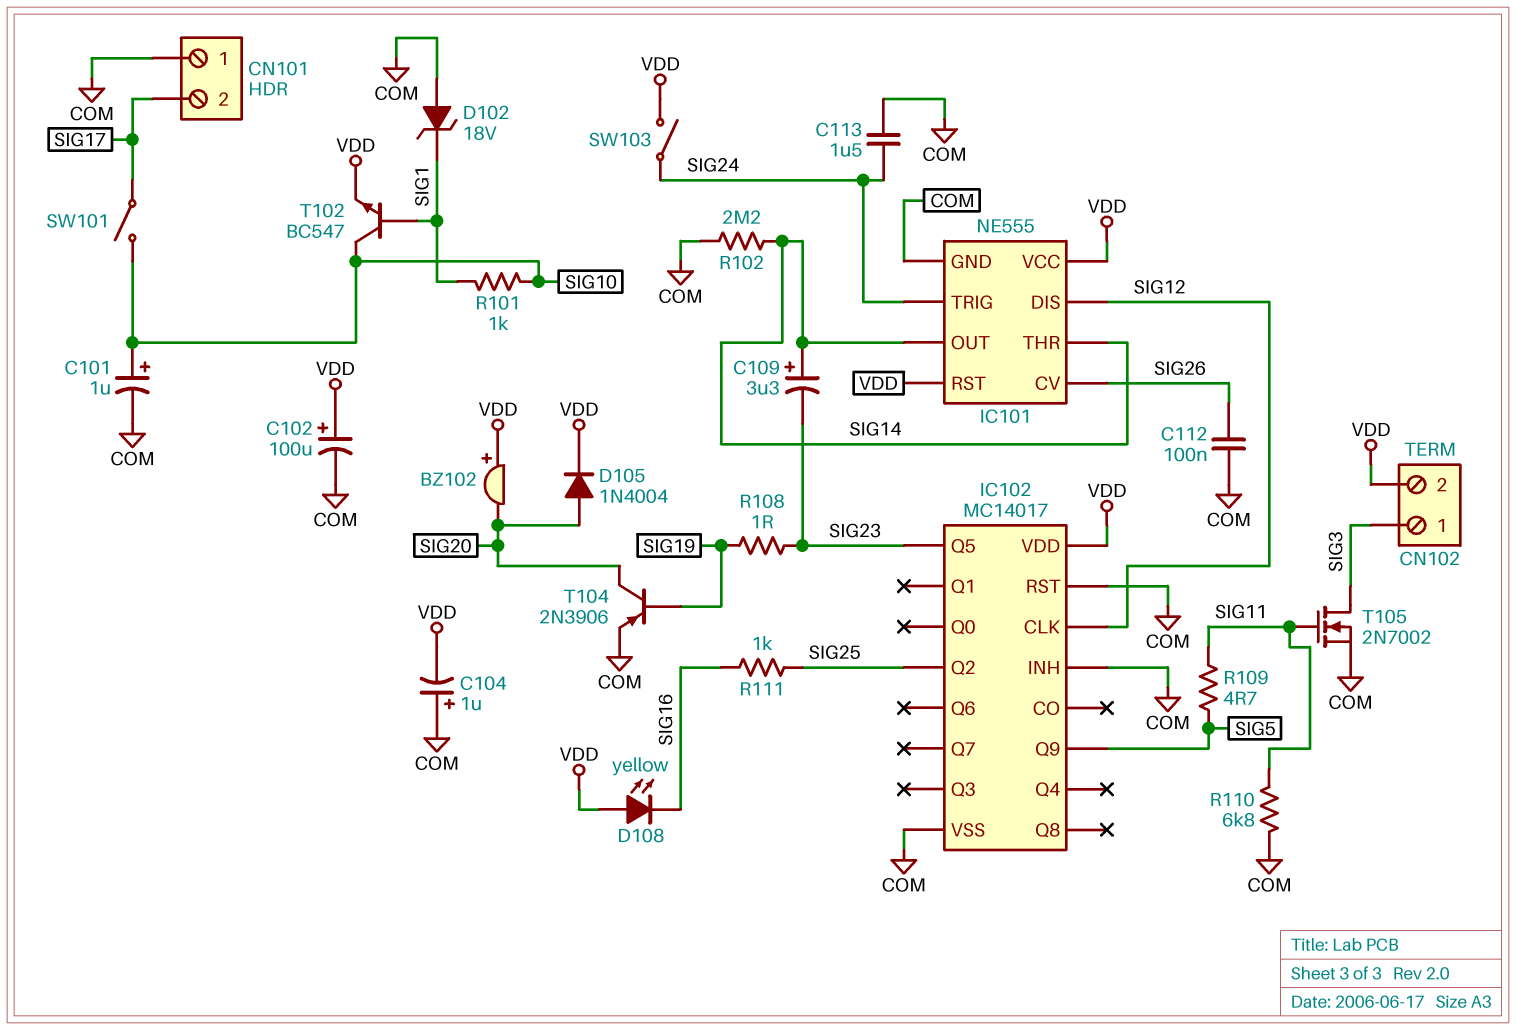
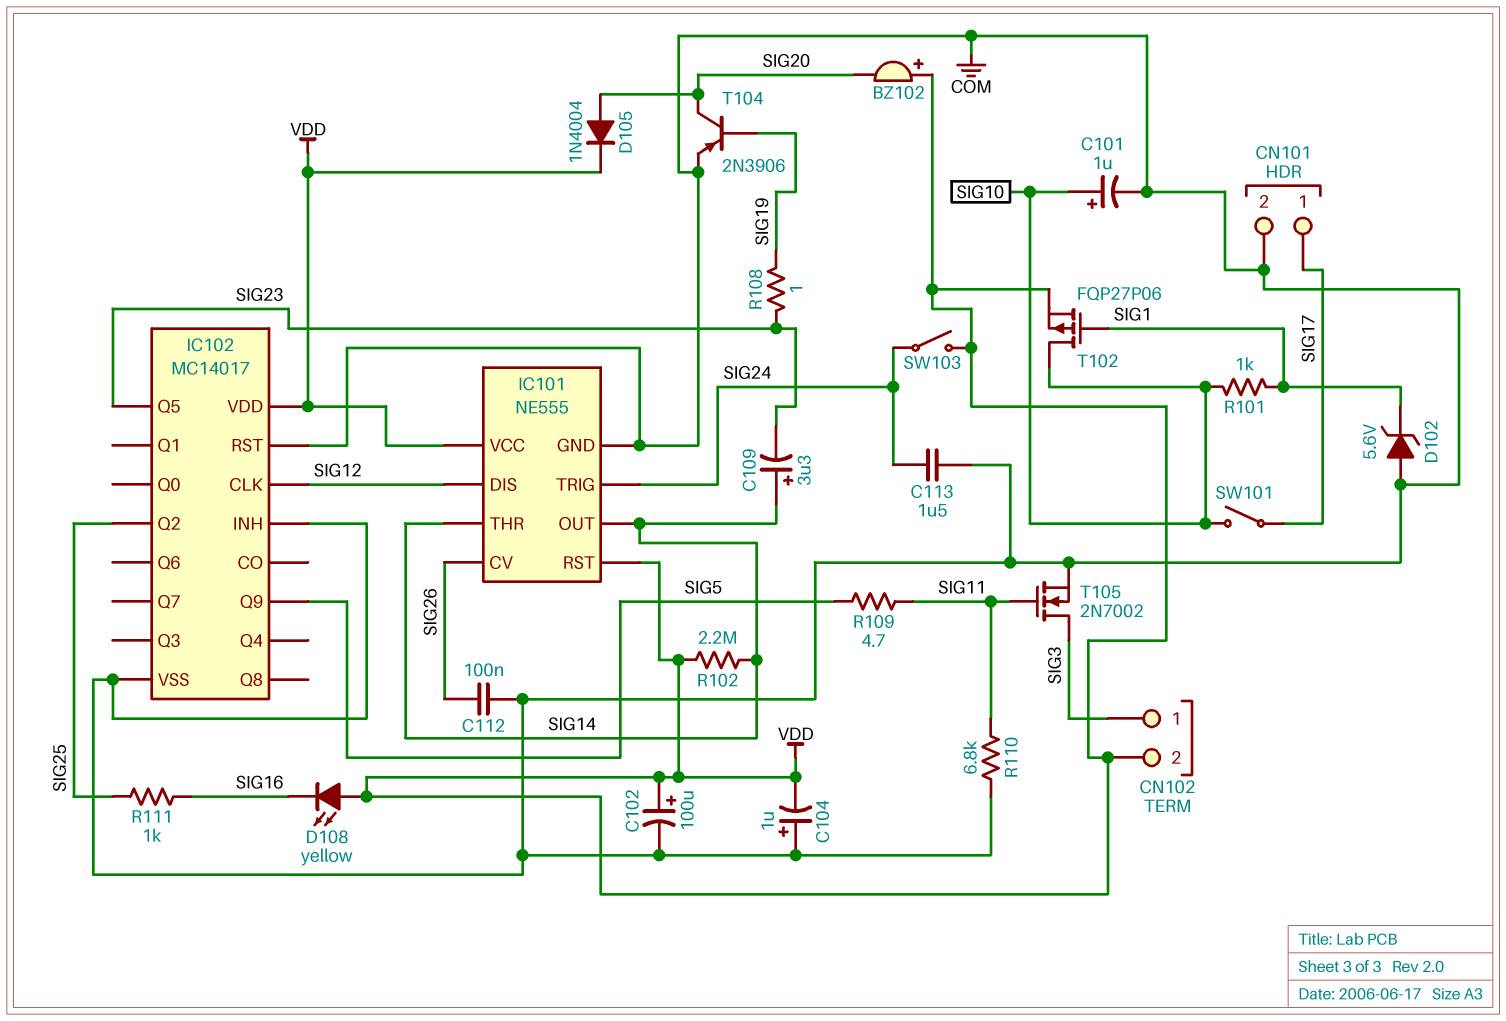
CN101 pin 1: COM -> SIG17
CN101 pin 2: SIG17 -> COM
D102: zener 18V (A COM, K SIG1) -> zener 5.6V (A COM, K SIG1)
R102: 2.2M (COM, SIG14) -> 2.2M (SIG14, VDD)
T102: NPN BC547 (B SIG1, C SIG10, E VDD) -> PMOS FQP27P06 (G SIG1, D SIG10, S VDD)

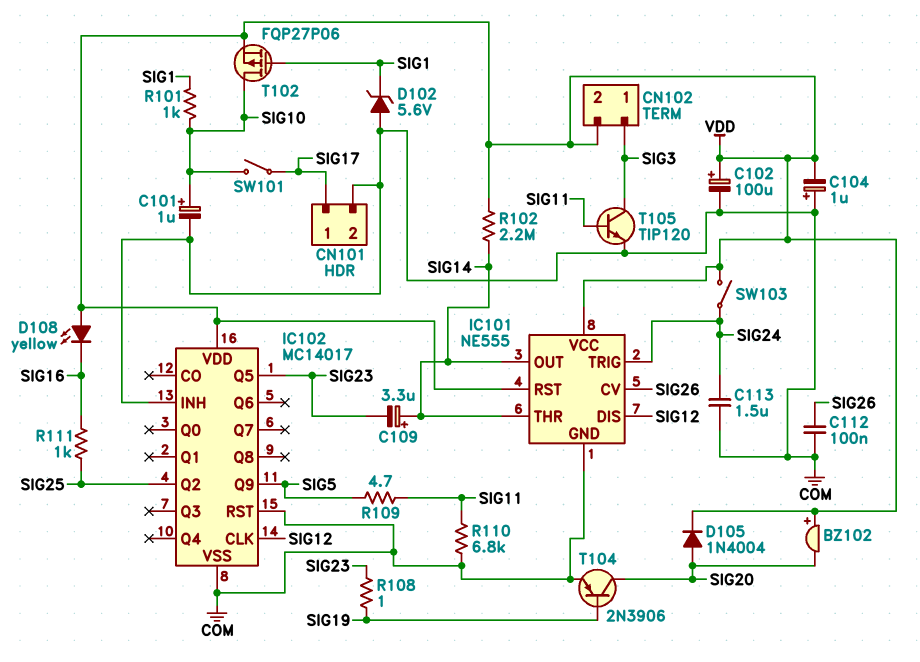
T105: NMOS 2N7002 (G SIG11, D SIG3, S COM) -> NPN TIP120 (B SIG11, C SIG3, E COM)

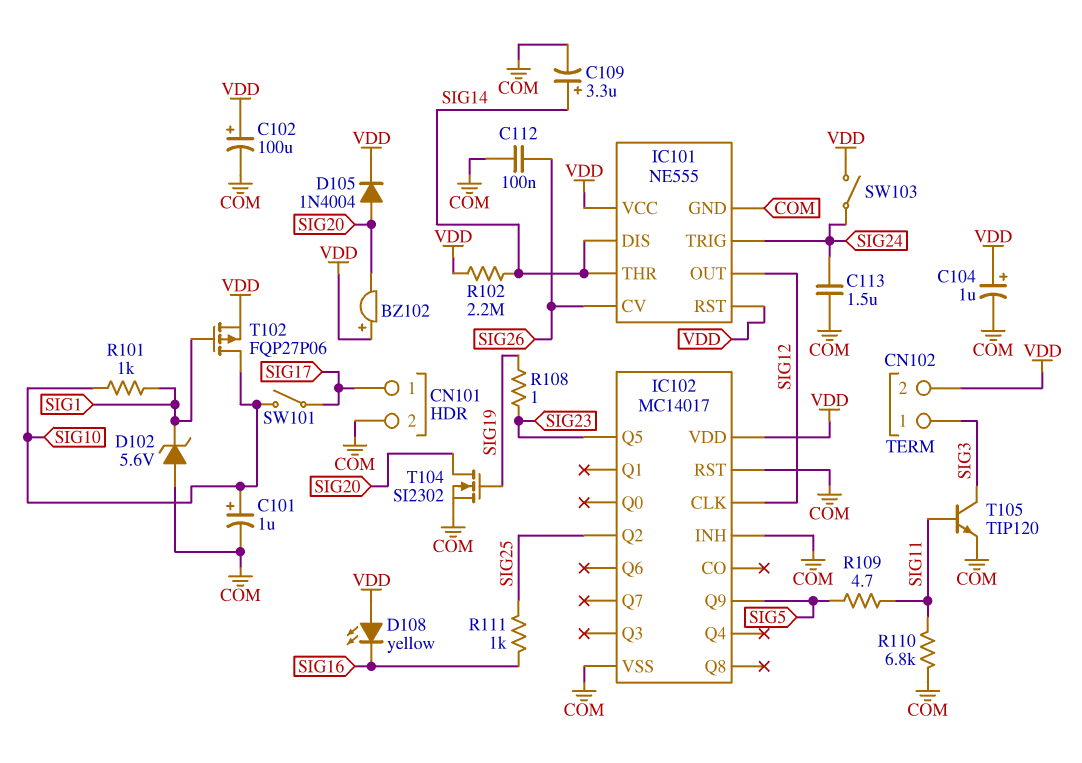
C104: 1uF (plus COM, minus VDD) -> 1uF (plus VDD, minus COM)
C109: 3.3uF (plus SIG14, minus SIG23) -> 3.3uF (plus SIG14, minus COM)
IC101 pin DIS: SIG12 -> SIG14
IC101 pin OUT: SIG14 -> SIG12
T104: PNP 2N3906 (B SIG19, C SIG20, E COM) -> NMOS SI2302 (G SIG19, D SIG20, S COM)

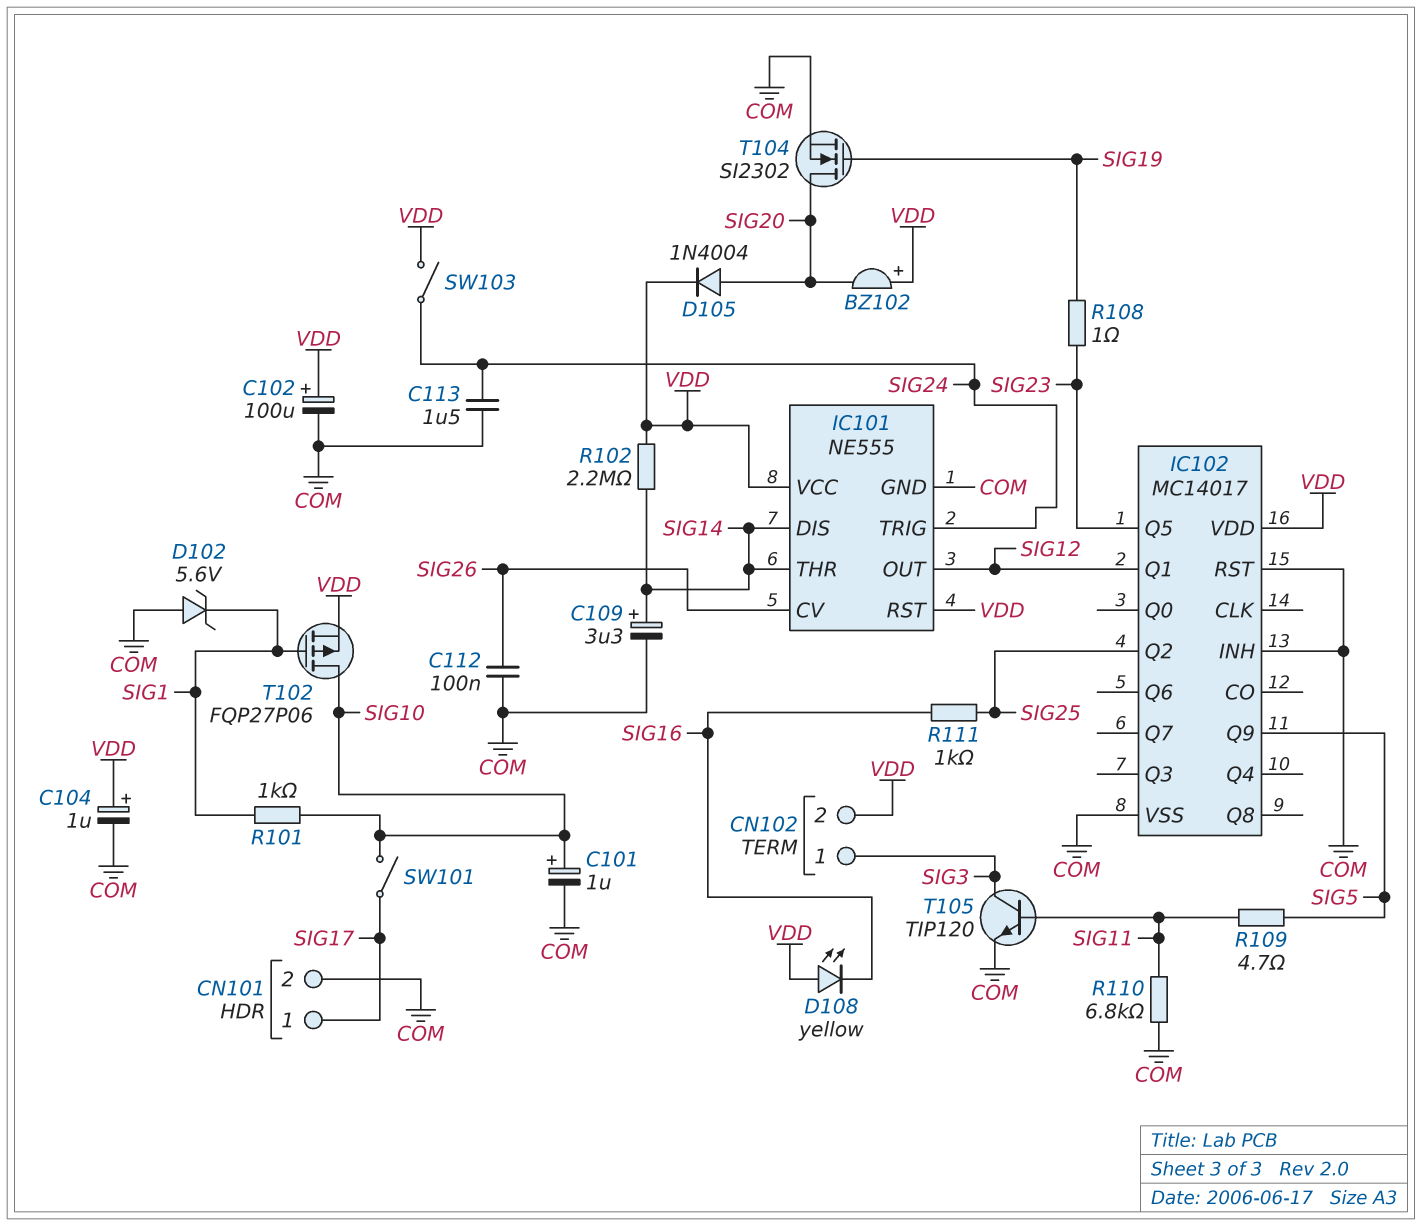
IC102 pin CLK: SIG12 -> none
IC102 pin Q1: none -> SIG12

